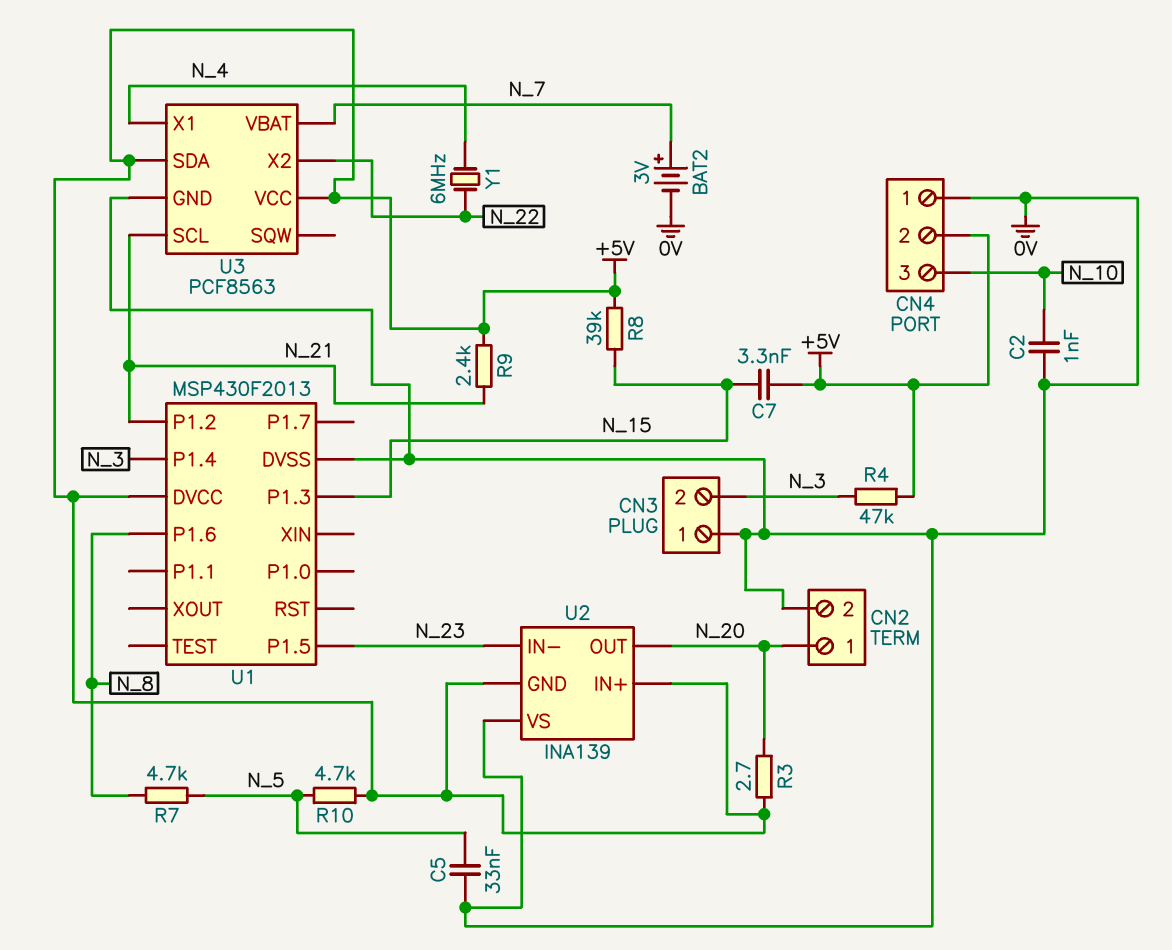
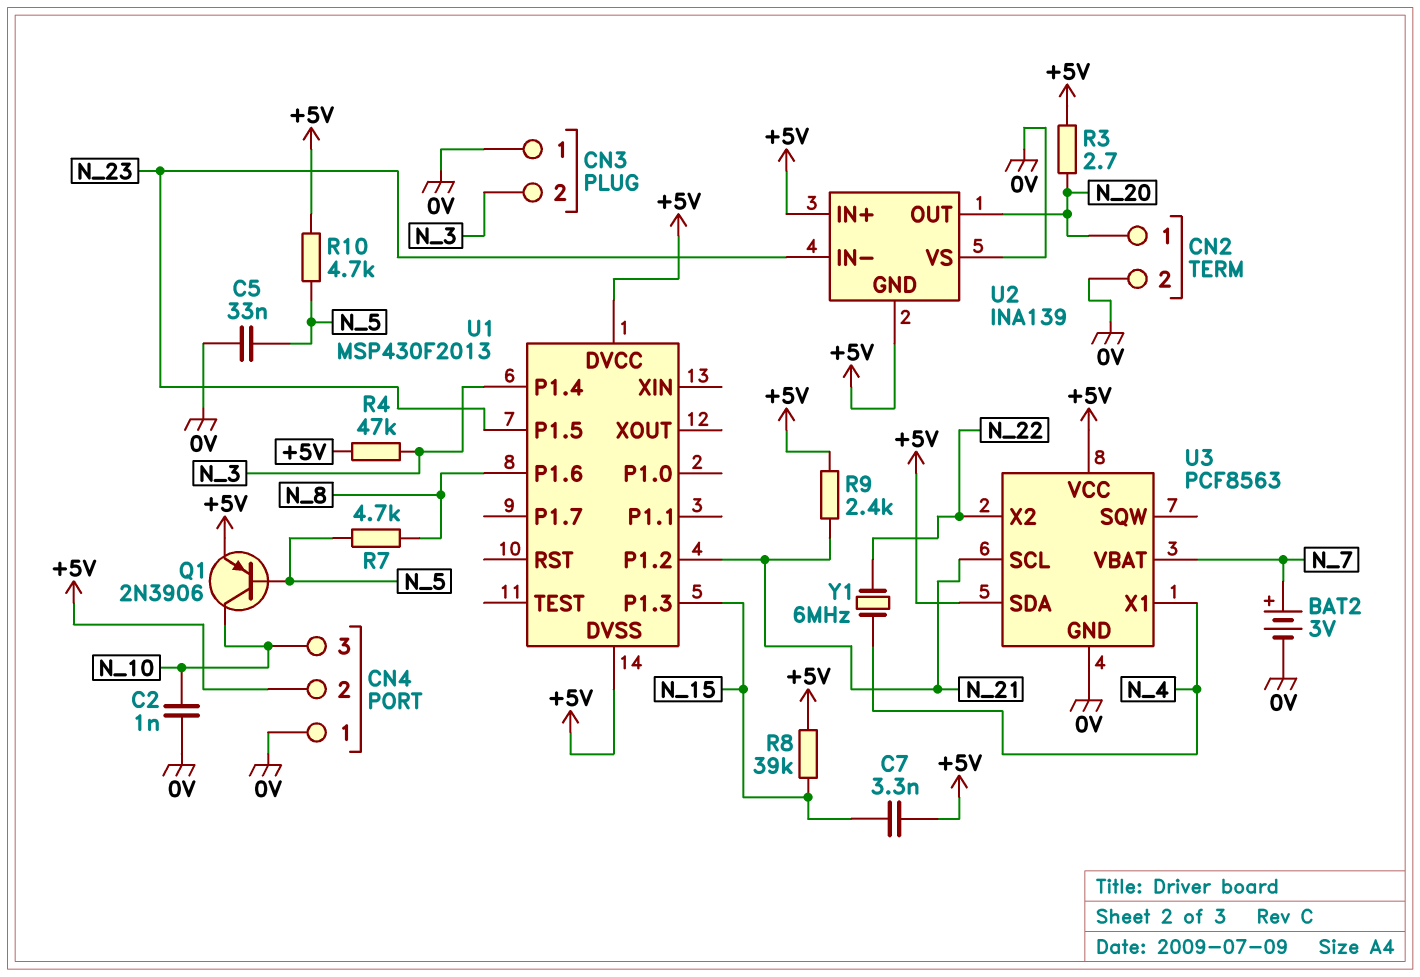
Q1: none -> PNP 2N3906 (B N_5, C N_10, E +5V)
U1 pin DVSS: 0V -> +5V

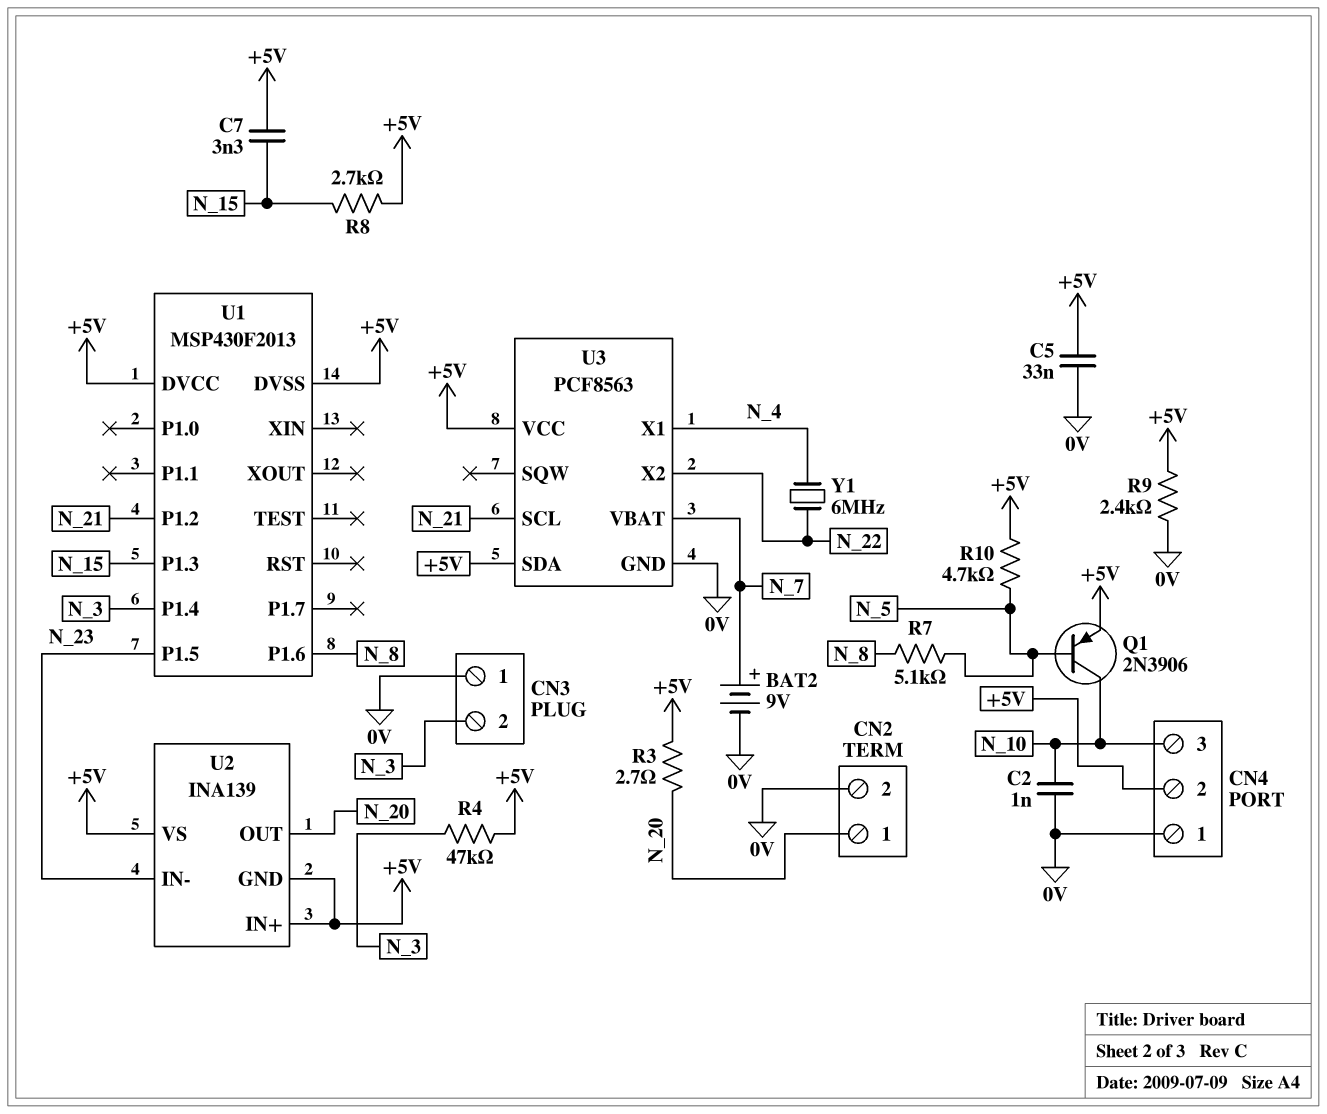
BAT2: 3V (plus N_7, minus 0V) -> 9V (plus N_7, minus 0V)
C5: 33nF (0V, N_5) -> 33nF (+5V, 0V)
R7: 4.7k (N_5, N_8) -> 5.1k (N_5, N_8)
R8: 39k (+5V, N_15) -> 2.7k (+5V, N_15)
R9: 2.4k (+5V, N_21) -> 2.4k (+5V, 0V)
U2 pin VS: 0V -> +5V

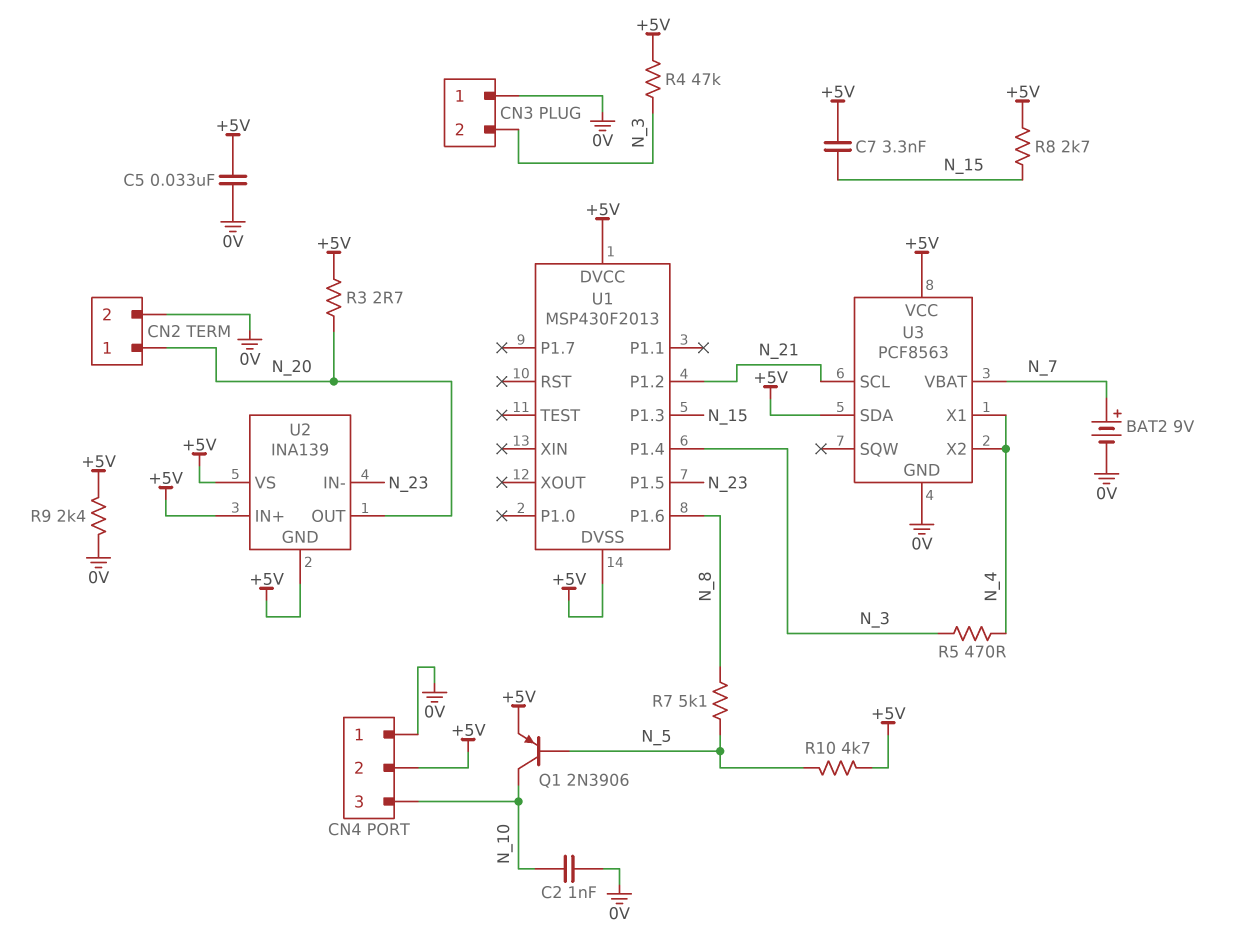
R5: none -> 470 (N_3, N_4)
U3 pin X2: N_22 -> N_4
Y1: 6MHz (N_4, N_22) -> none

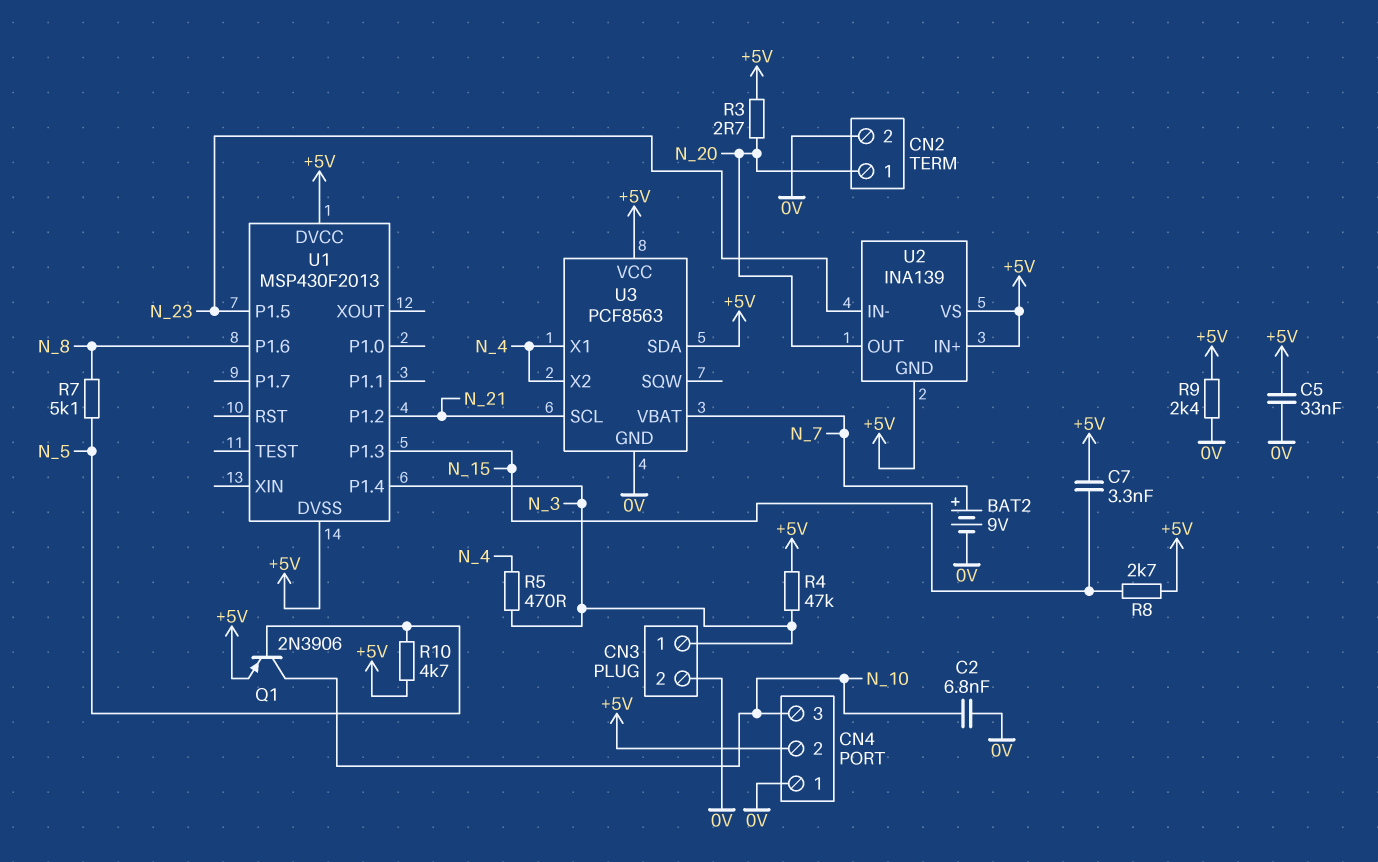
C2: 1nF (0V, N_10) -> 6.8nF (0V, N_10)
CN3 pin 1: 0V -> N_3
CN3 pin 2: N_3 -> 0V

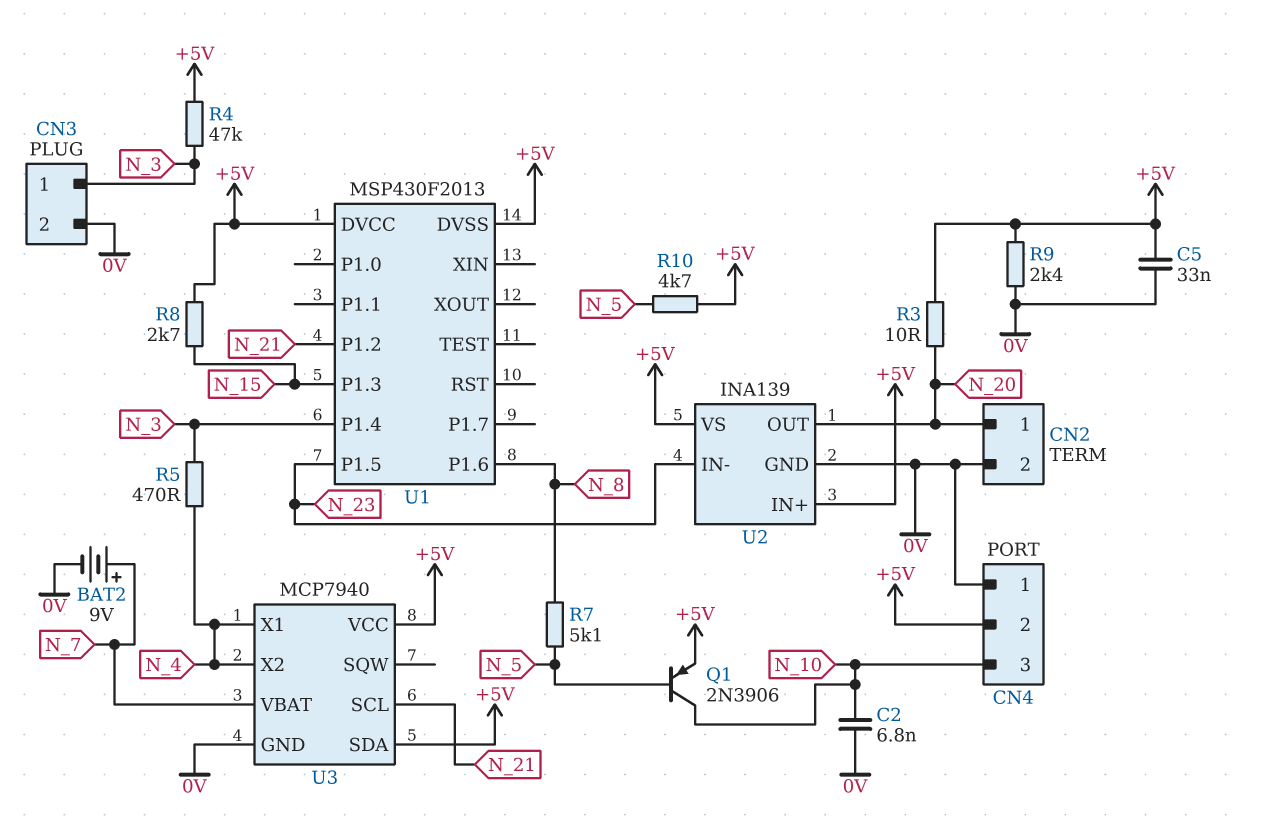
C7: 3.3nF (+5V, N_15) -> none
R3: 2.7 (+5V, N_20) -> 10 (+5V, N_20)
U2 pin GND: +5V -> 0V
U3: PCF8563 -> MCP7940

